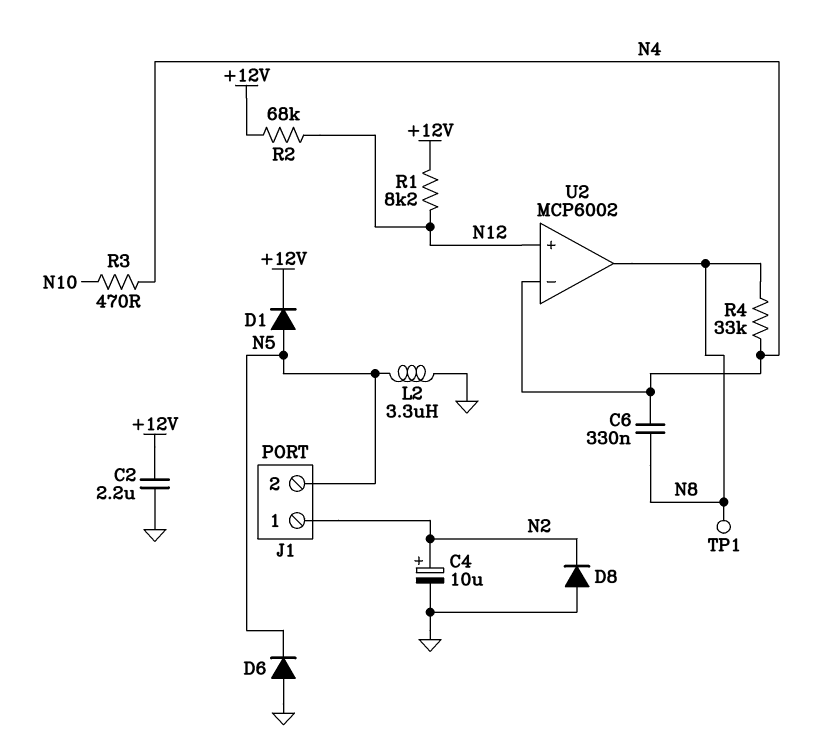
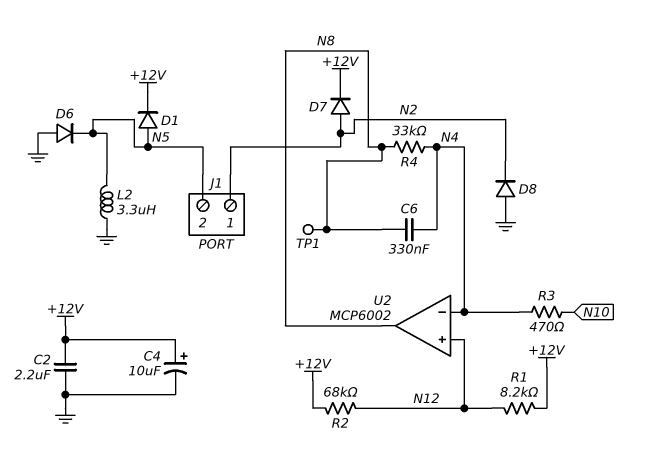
C4: 10uF (plus N2, minus GND) -> 10uF (plus +12V, minus GND)
D7: none -> diode (A N2, K +12V)

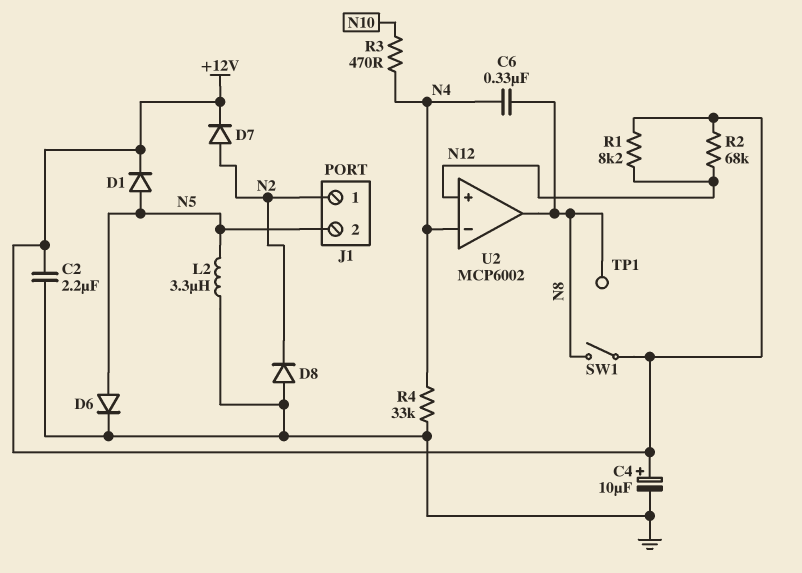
D6: diode (A GND, K N5) -> diode (A N5, K GND)
R4: 33k (N4, N8) -> 33k (GND, N4)
SW1: none -> switch (+12V, N8)

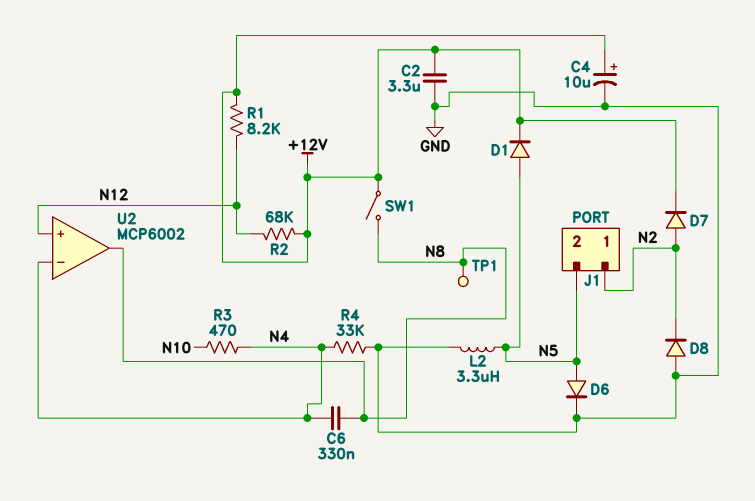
C2: 2.2uF (+12V, GND) -> 3.3uF (+12V, GND)

